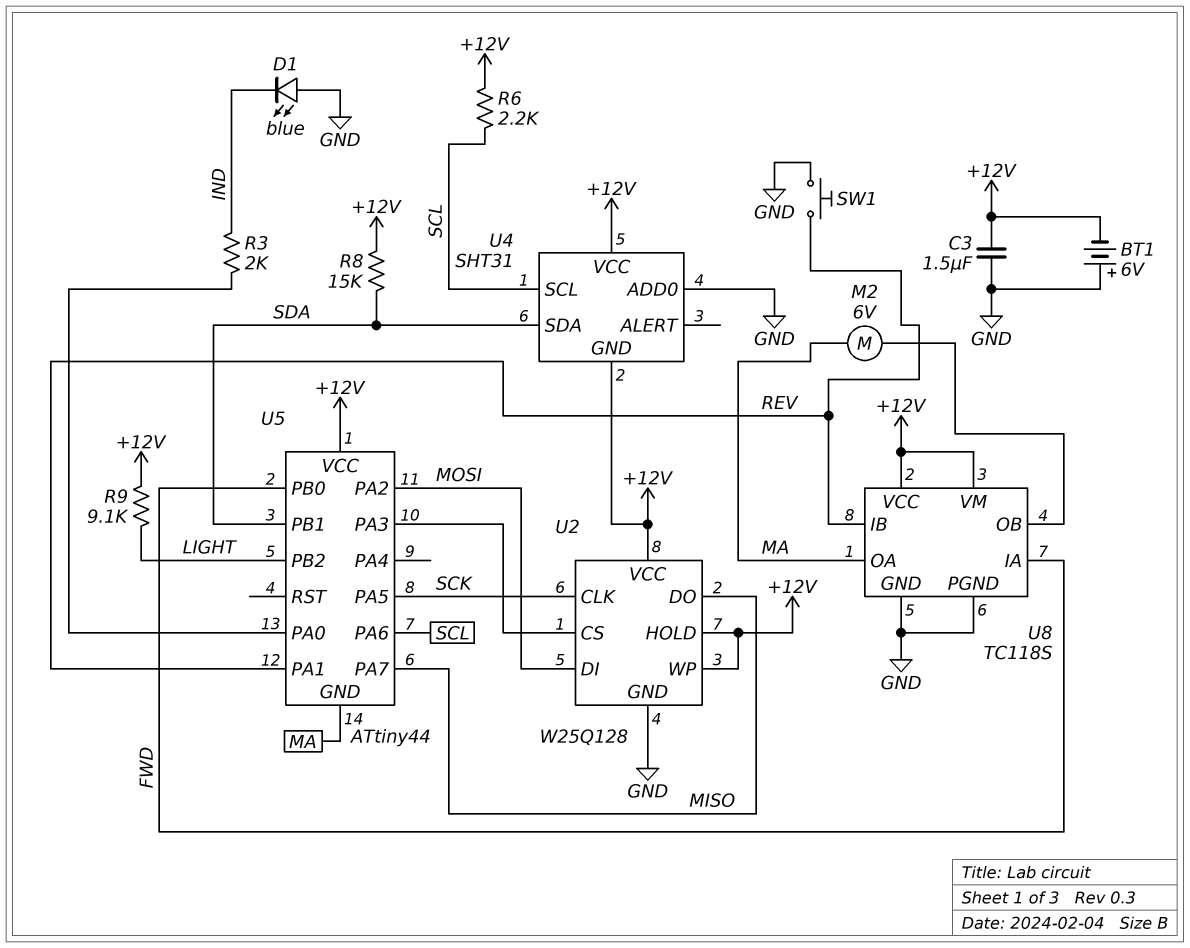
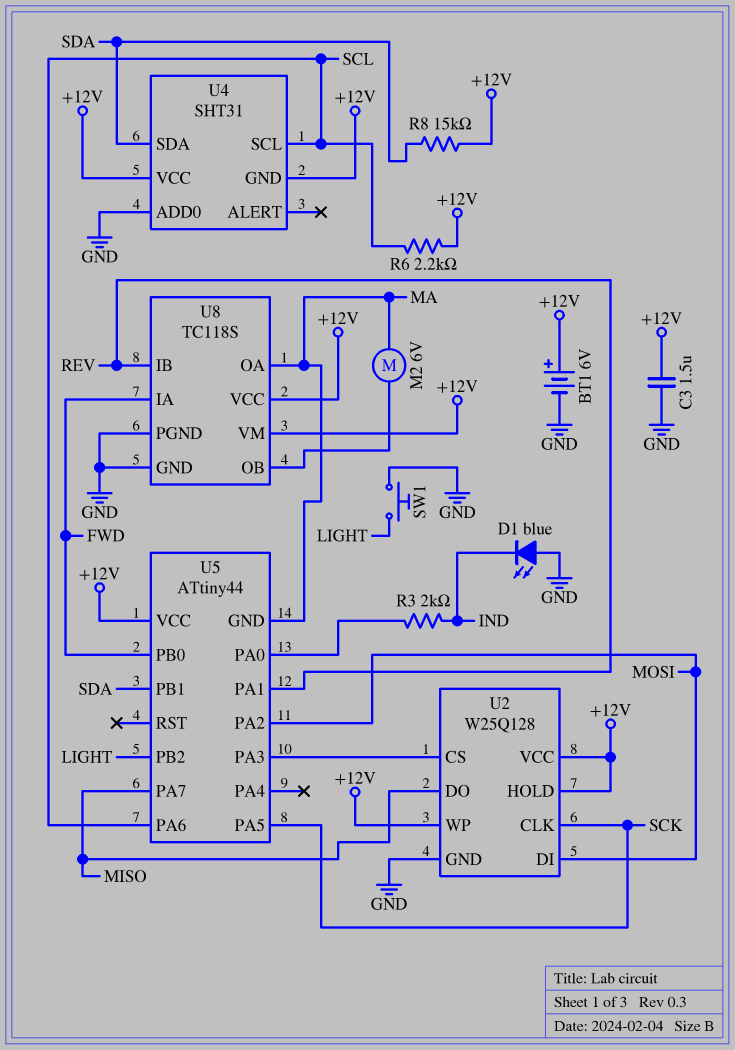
BT1: 6V (plus GND, minus +12V) -> 6V (plus +12V, minus GND)
R9: 9.1k (+12V, LIGHT) -> none
SW1: button (GND, REV) -> button (GND, LIGHT)

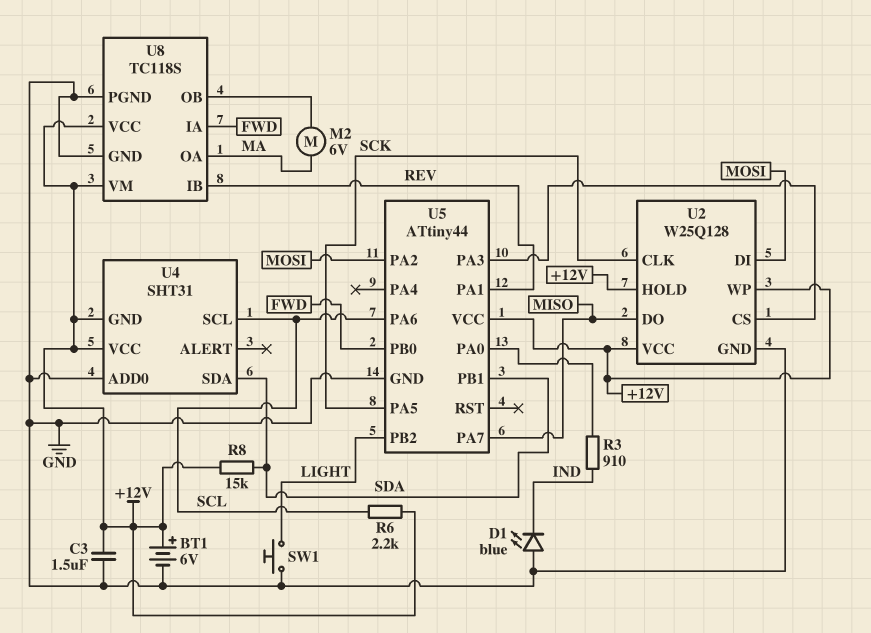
R3: 2k (IND, U5/PA0) -> 910 (IND, U5/PA0)
U5 pin GND: MA -> GND

